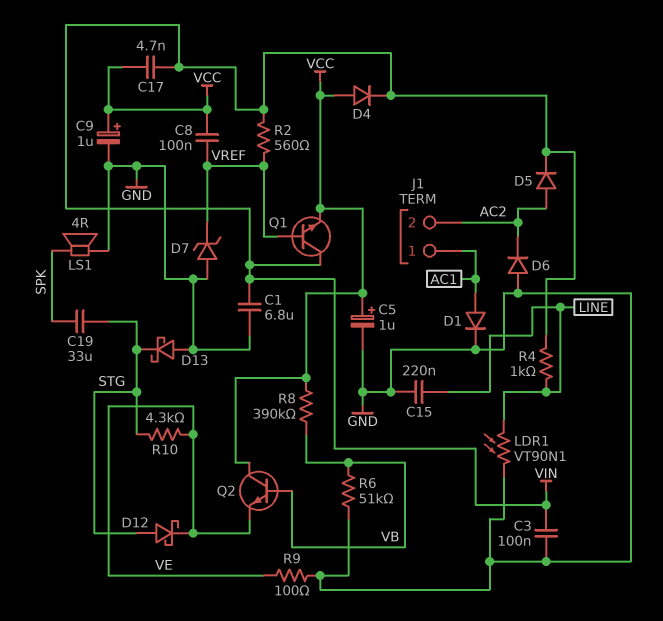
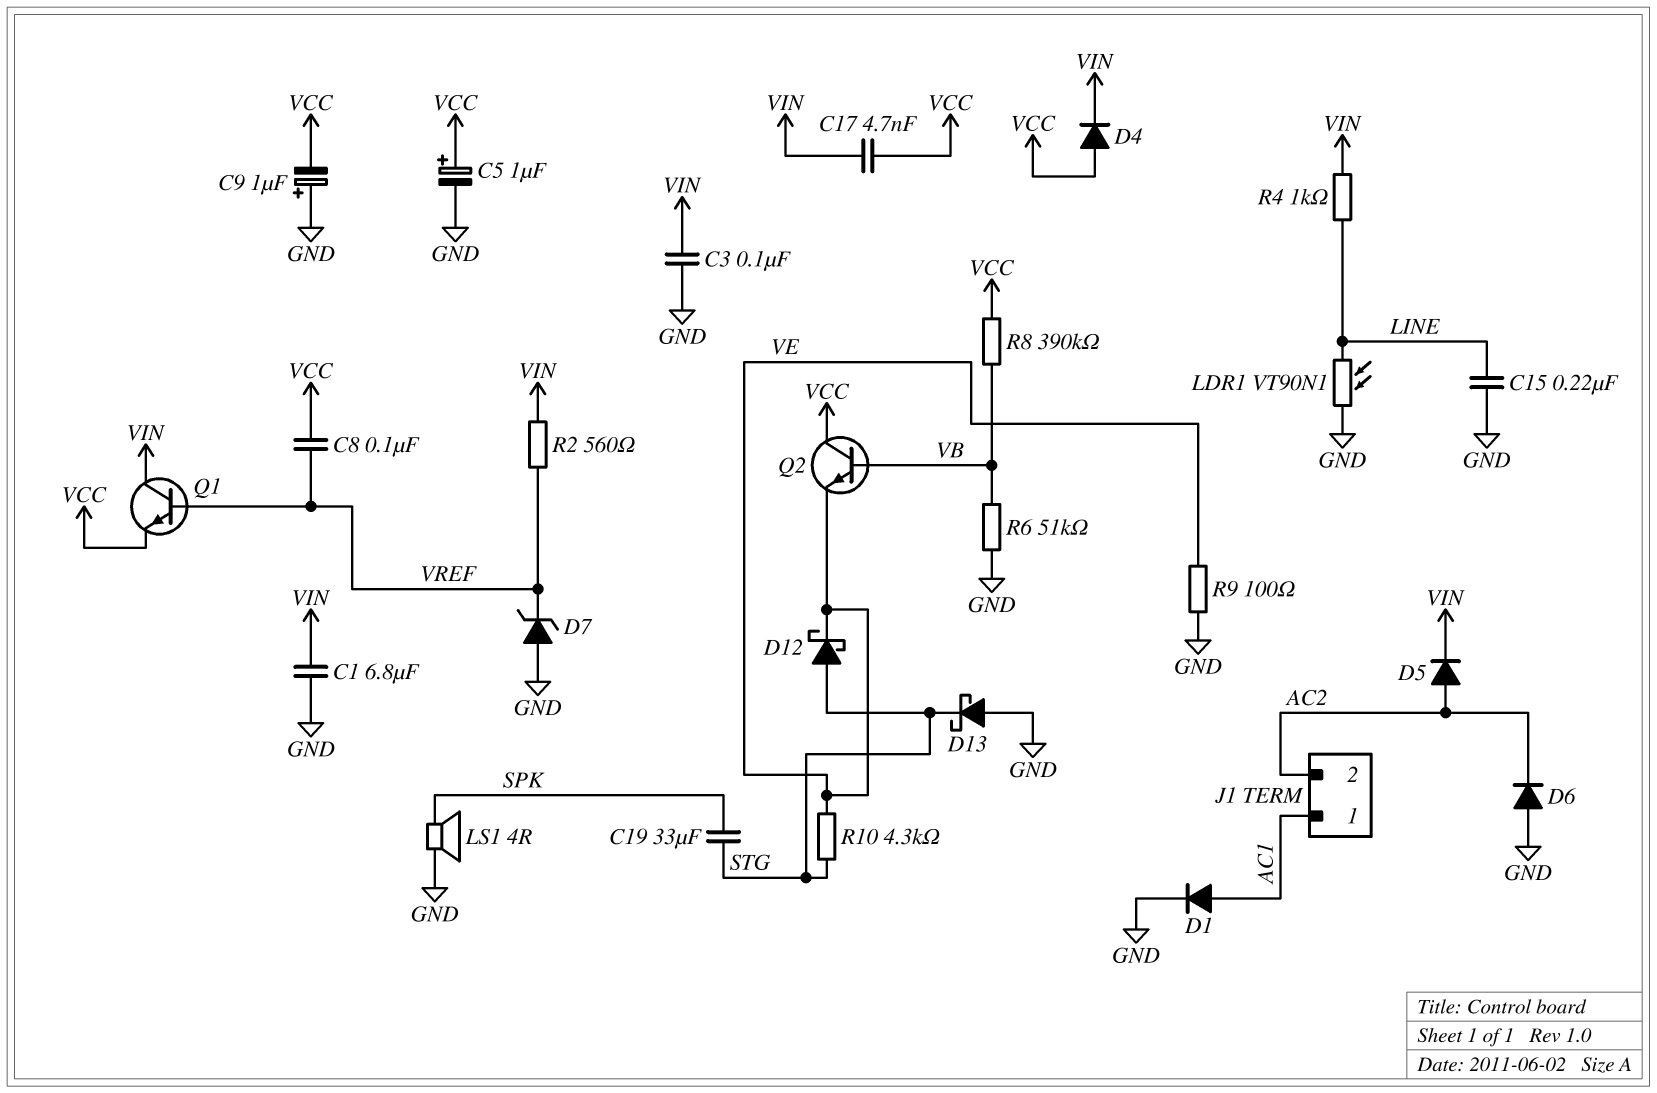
C9: 1uF (plus VCC, minus GND) -> 1uF (plus GND, minus VCC)

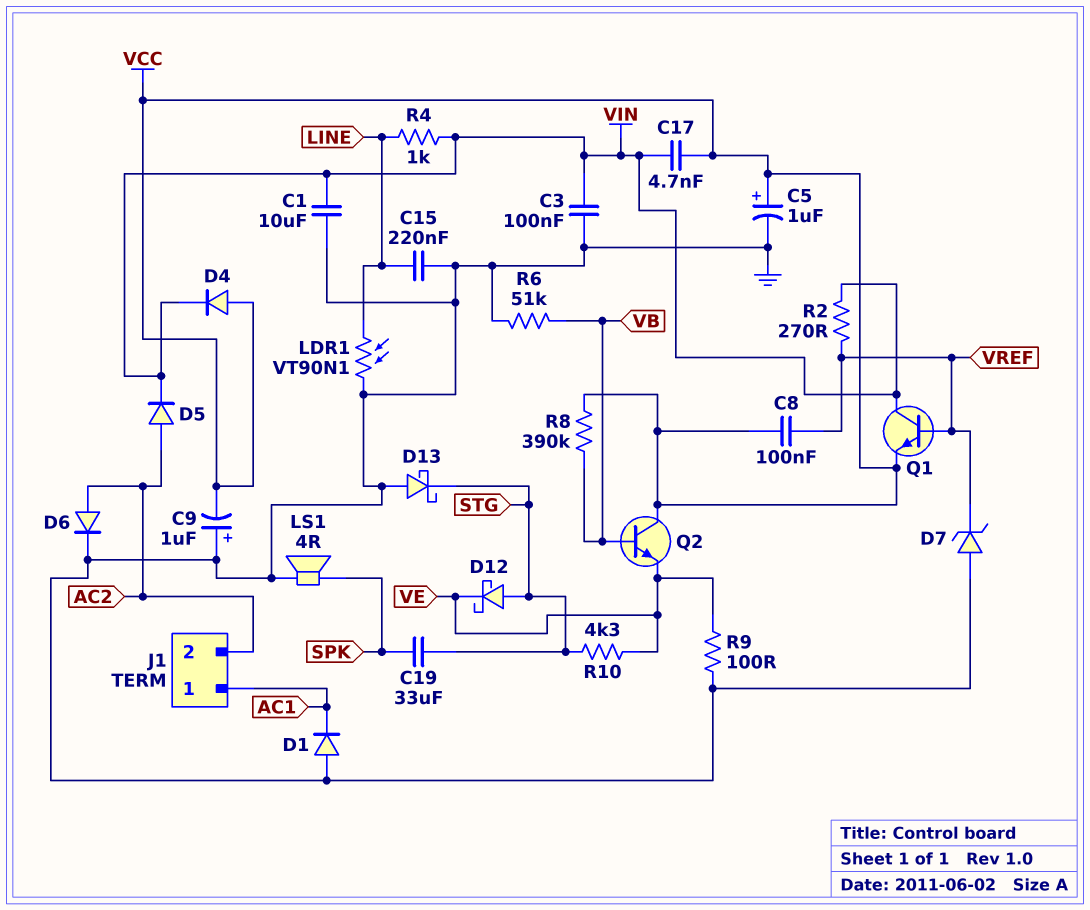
C1: 6.8uF (GND, VIN) -> 10uF (GND, VIN)
D1: diode (A AC1, K GND) -> diode (A GND, K AC1)
D6: diode (A GND, K AC2) -> diode (A AC2, K GND)
R2: 560 (VIN, VREF) -> 270 (VIN, VREF)

